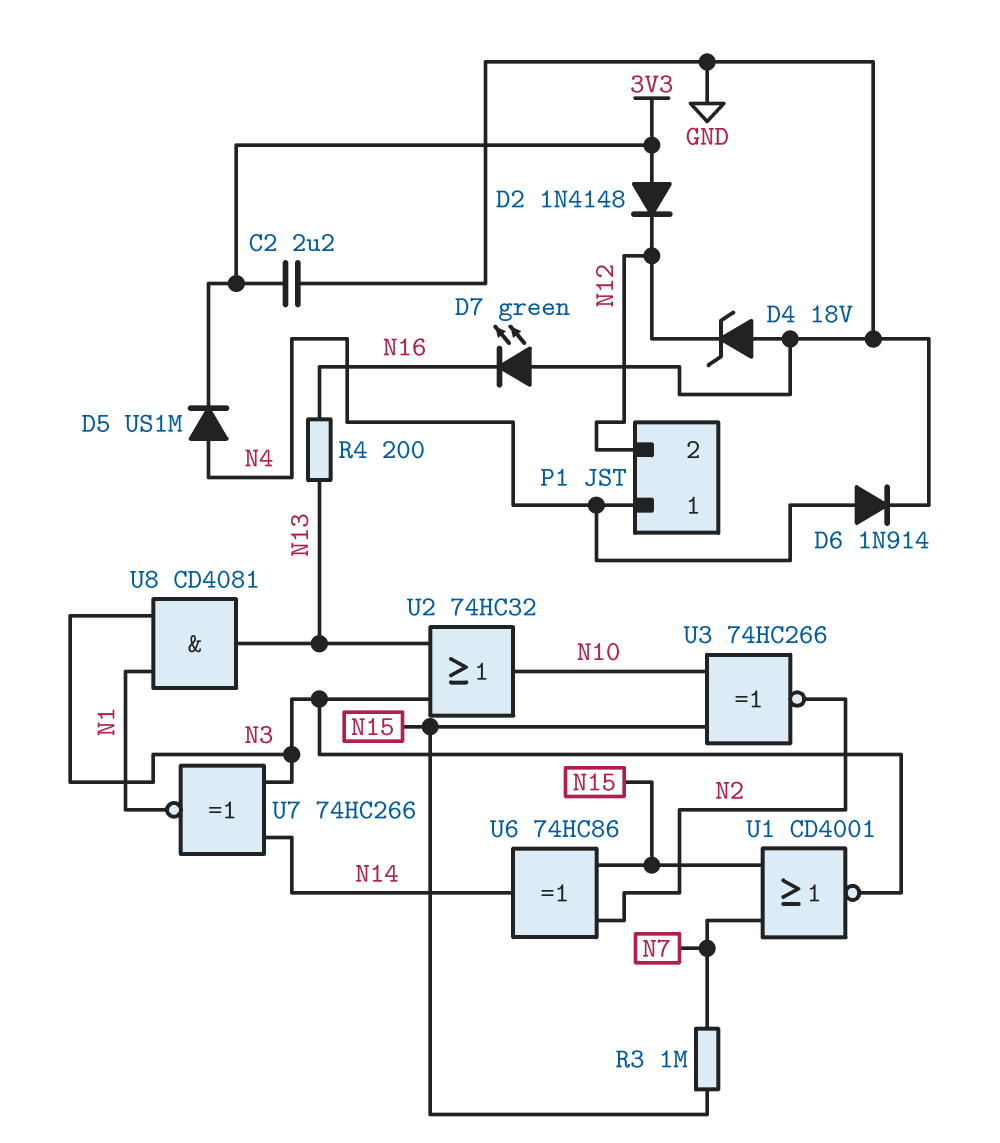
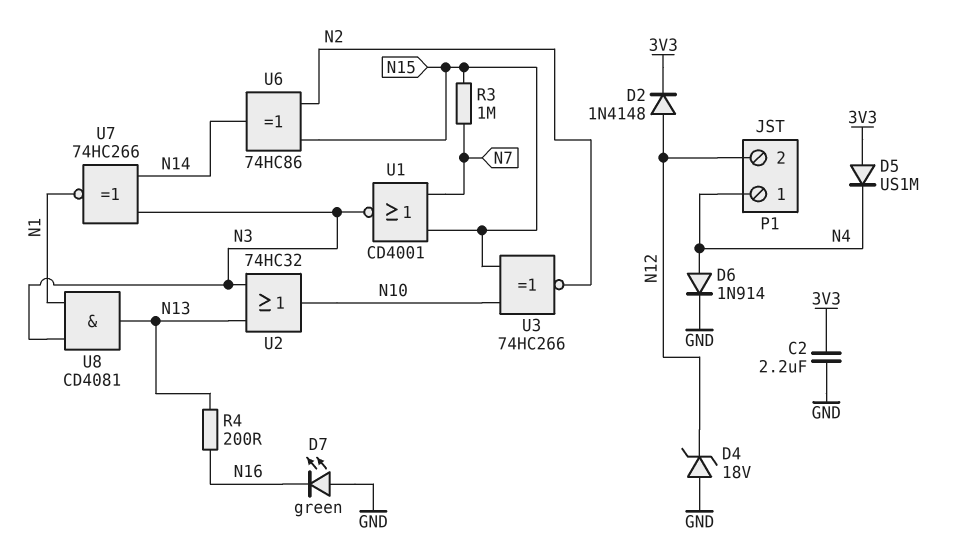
D2: diode 1N4148 (A 3V3, K N12) -> diode 1N4148 (A N12, K 3V3)
D5: diode US1M (A N4, K 3V3) -> diode US1M (A 3V3, K N4)

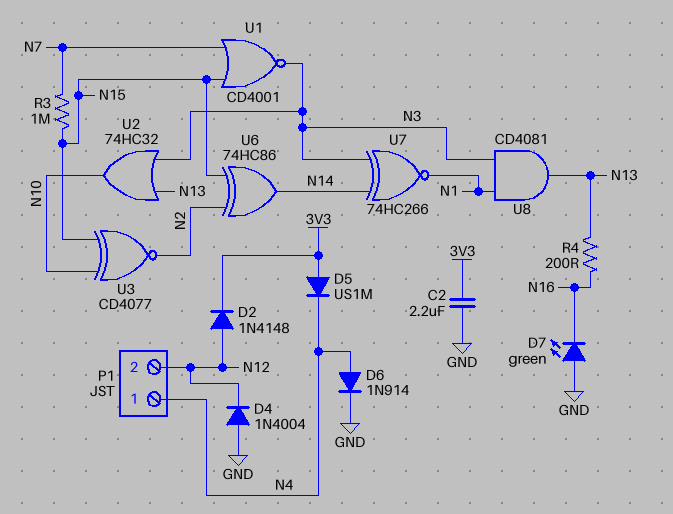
D4: zener 18V (A GND, K N12) -> diode 1N4004 (A GND, K N12)
U3: XNOR 74HC266 (in N10, in N15, out N2) -> XNOR CD4077 (in N10, in N15, out N2)

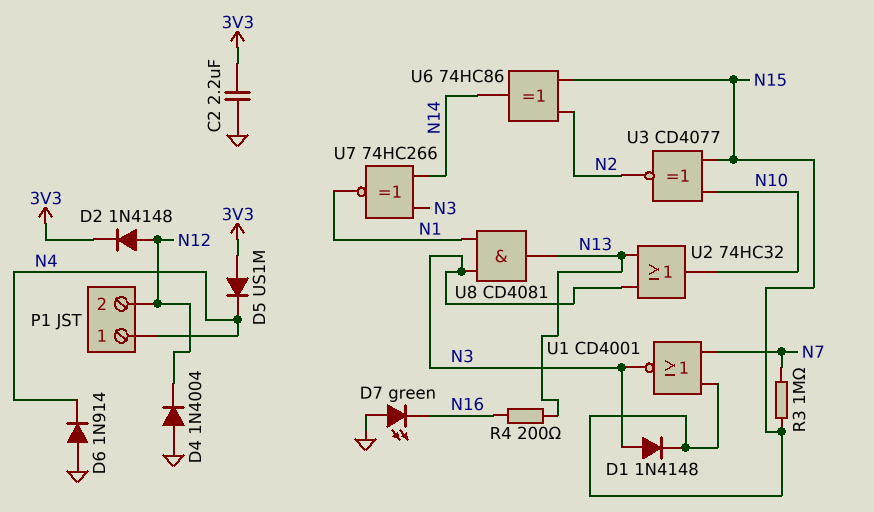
D1: none -> diode 1N4148 (A N3, K N15)
D6: diode 1N914 (A N4, K GND) -> diode 1N914 (A GND, K N4)

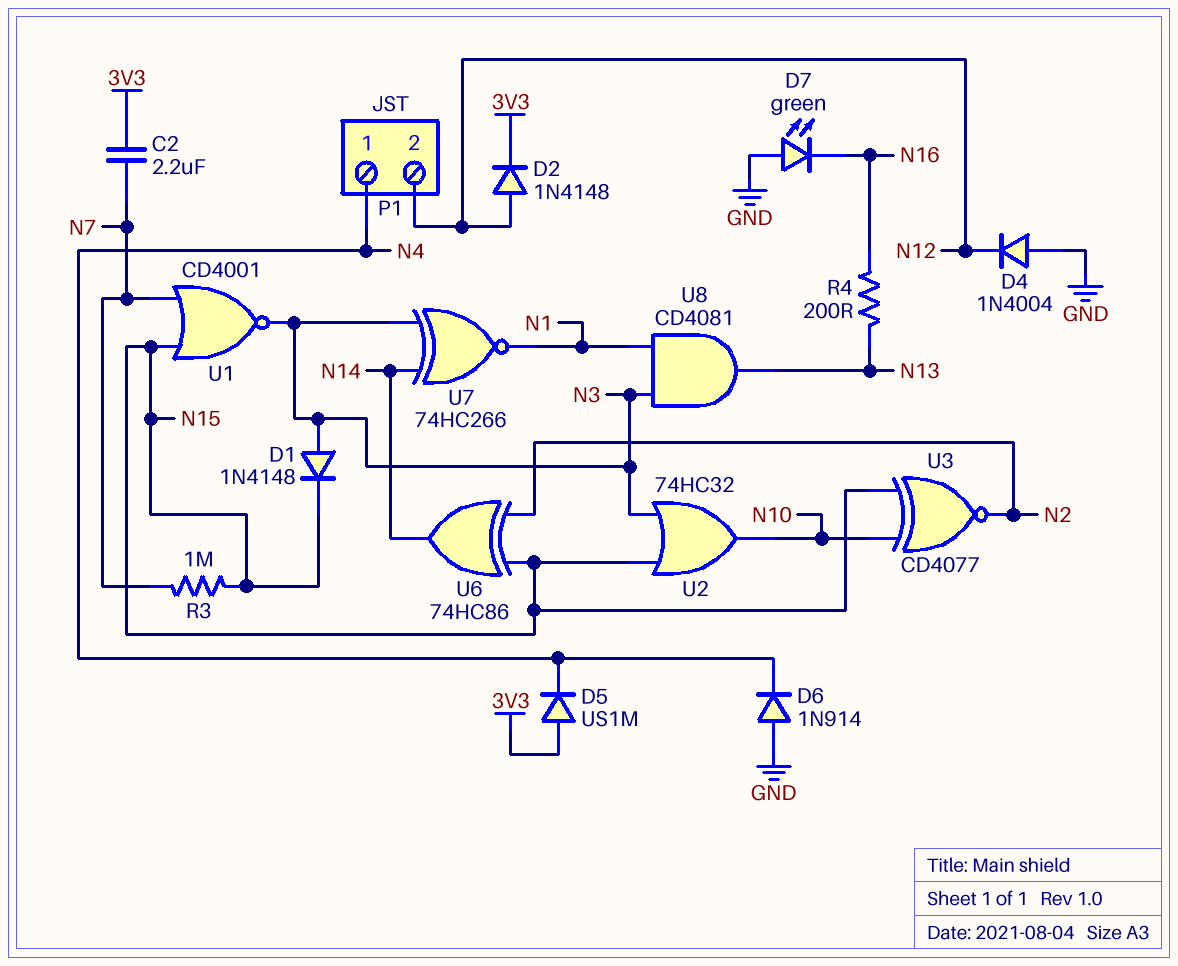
C2: 2.2uF (3V3, GND) -> 2.2uF (3V3, N7)
U2: OR 74HC32 (in N3, in N13, out N10) -> OR 74HC32 (in N3, in N15, out N10)

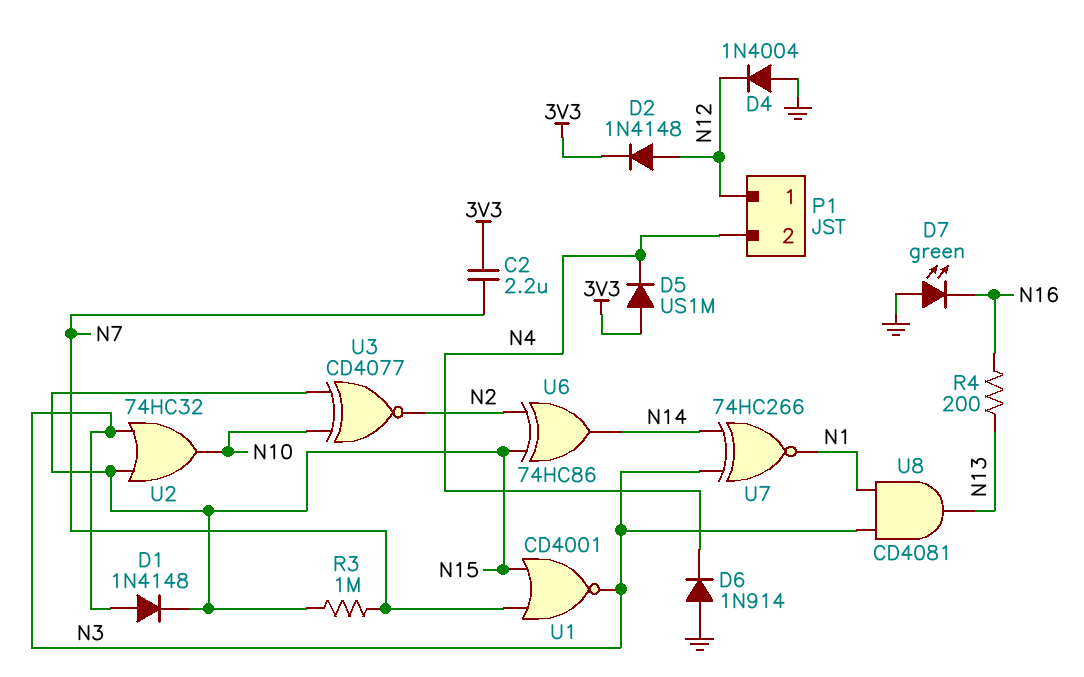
P1 pin 1: N4 -> N12
P1 pin 2: N12 -> N4

